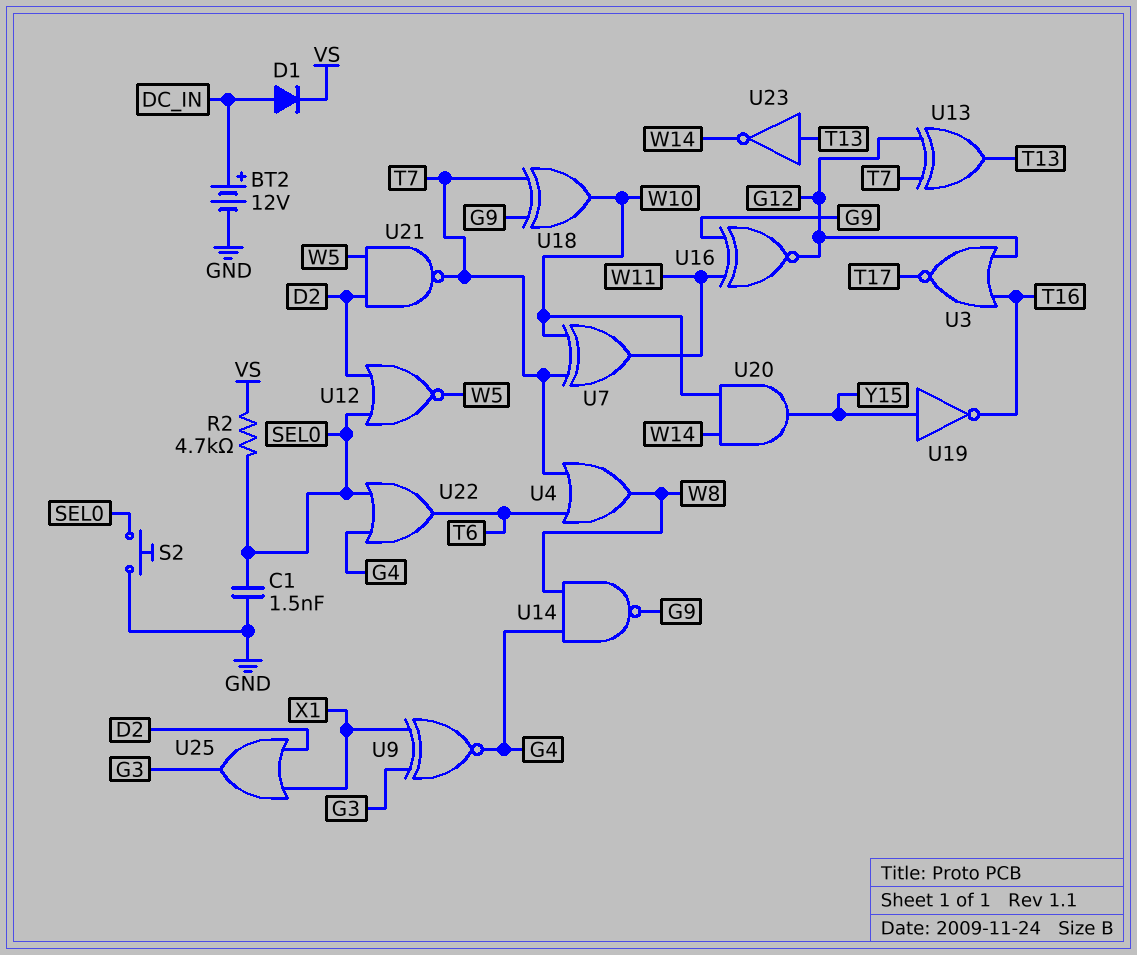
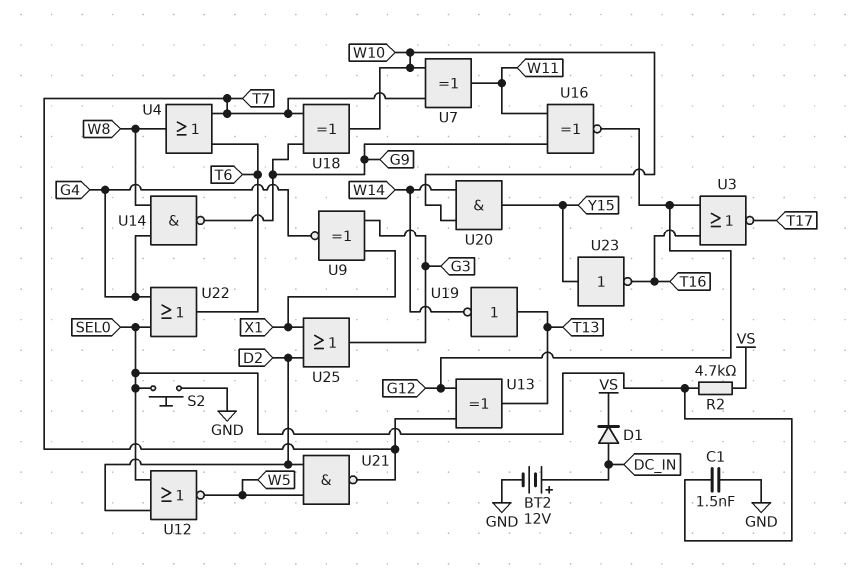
U19: NOT (in Y15, out T16) -> NOT (in T13, out W14)
U23: NOT (in T13, out W14) -> NOT (in Y15, out T16)

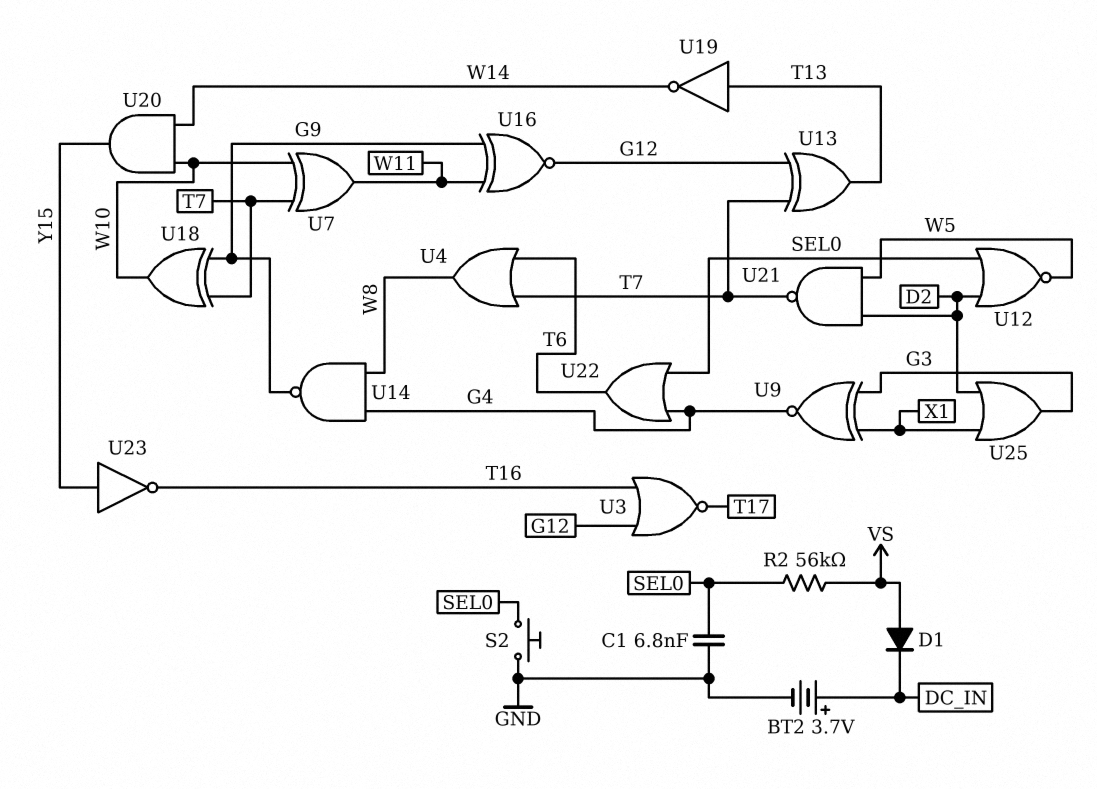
BT2: 12V (plus DC_IN, minus GND) -> 3.7V (plus DC_IN, minus GND)
C1: 1.5nF (GND, SEL0) -> 6.8nF (GND, SEL0)
D1: diode (A DC_IN, K VS) -> diode (A VS, K DC_IN)
R2: 4.7k (SEL0, VS) -> 56k (SEL0, VS)

